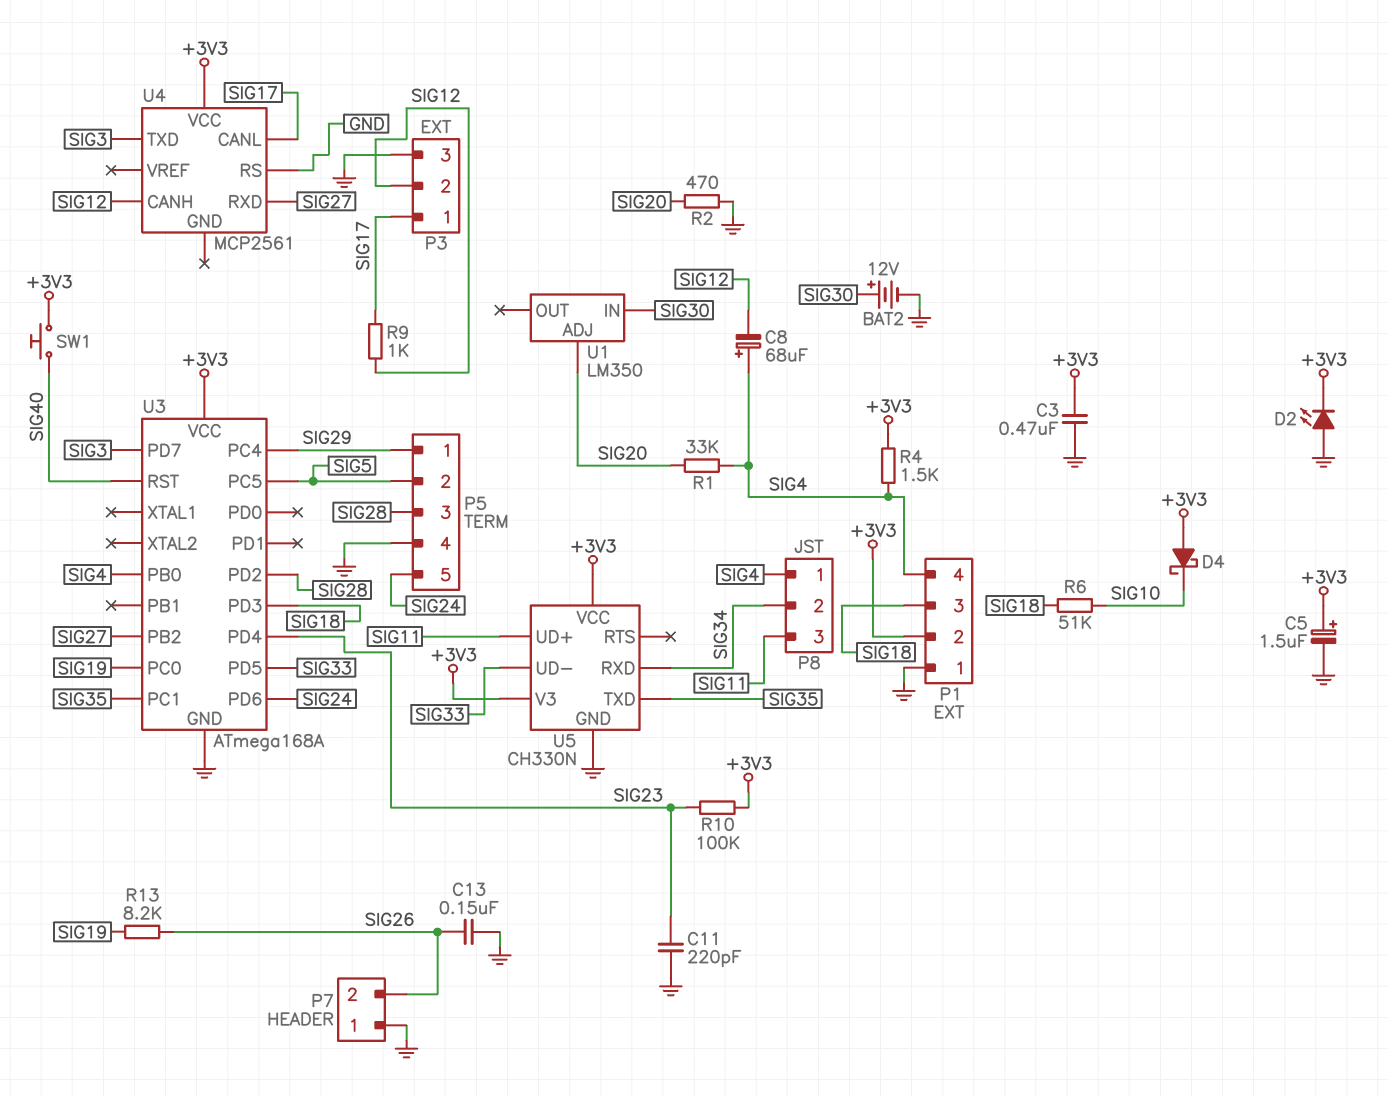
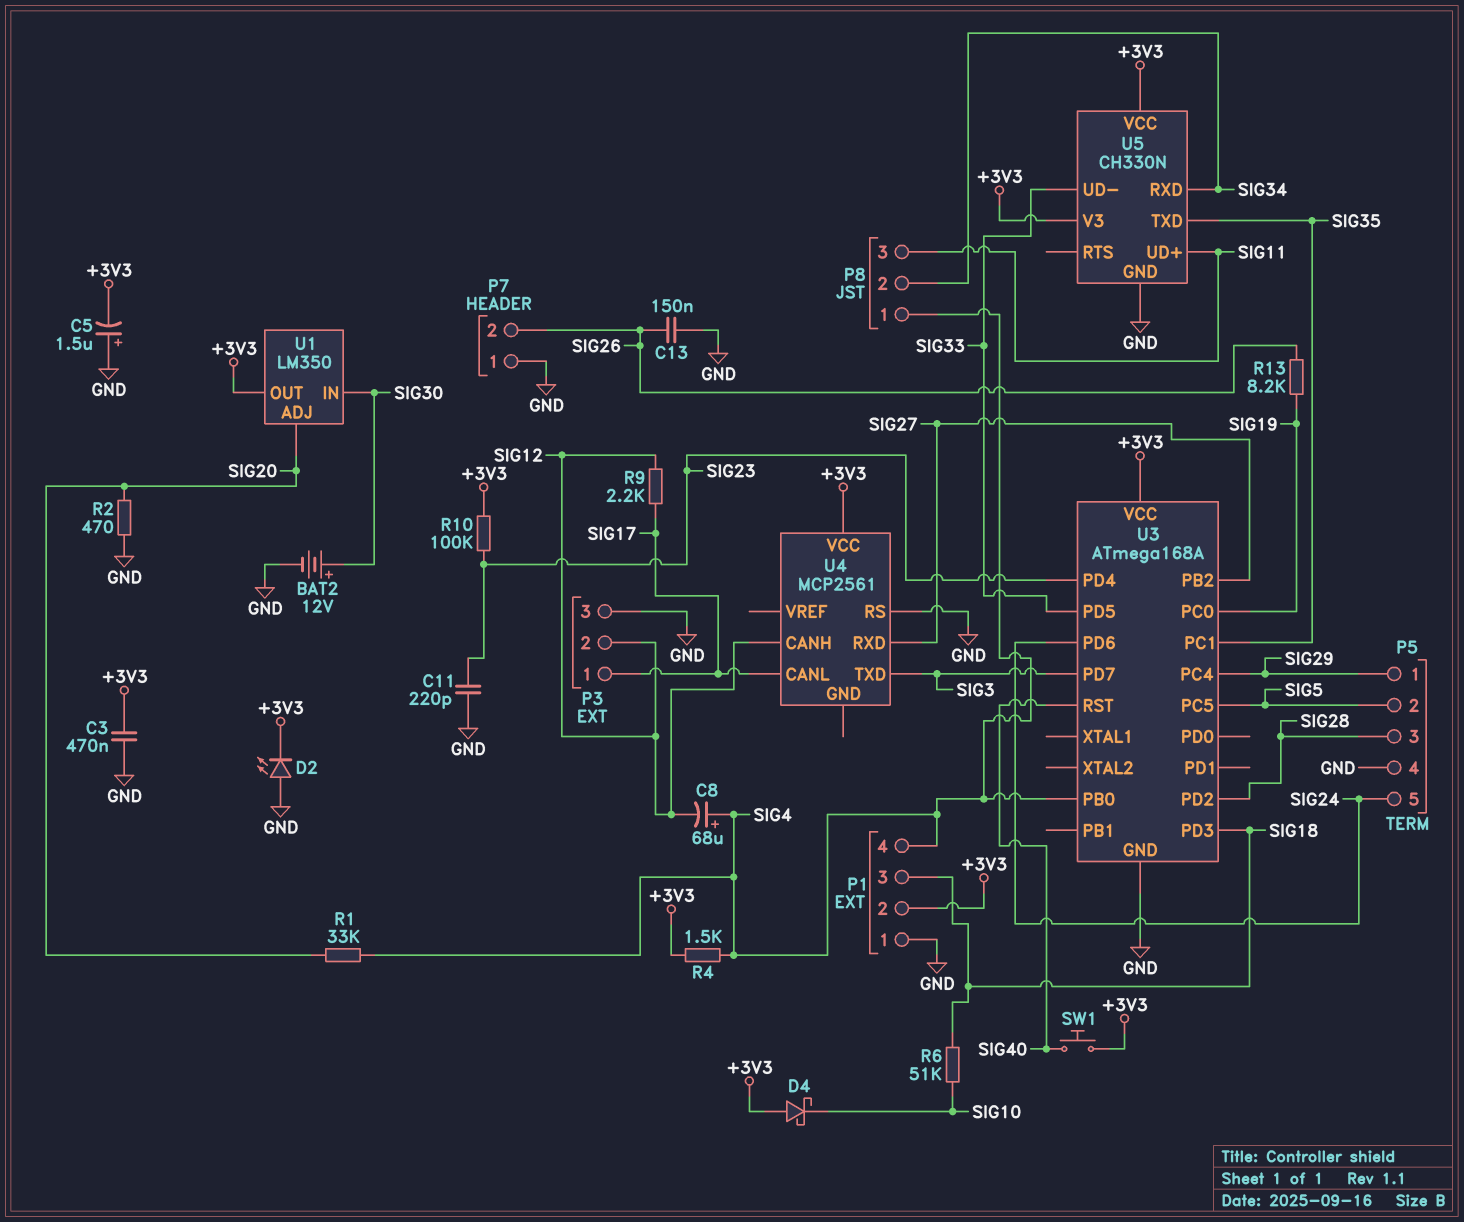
C5: 1.5uF (plus +3V3, minus GND) -> 1.5uF (plus GND, minus +3V3)
R9: 1k (SIG12, SIG17) -> 2.2k (SIG12, SIG17)
U1 pin OUT: none -> +3V3

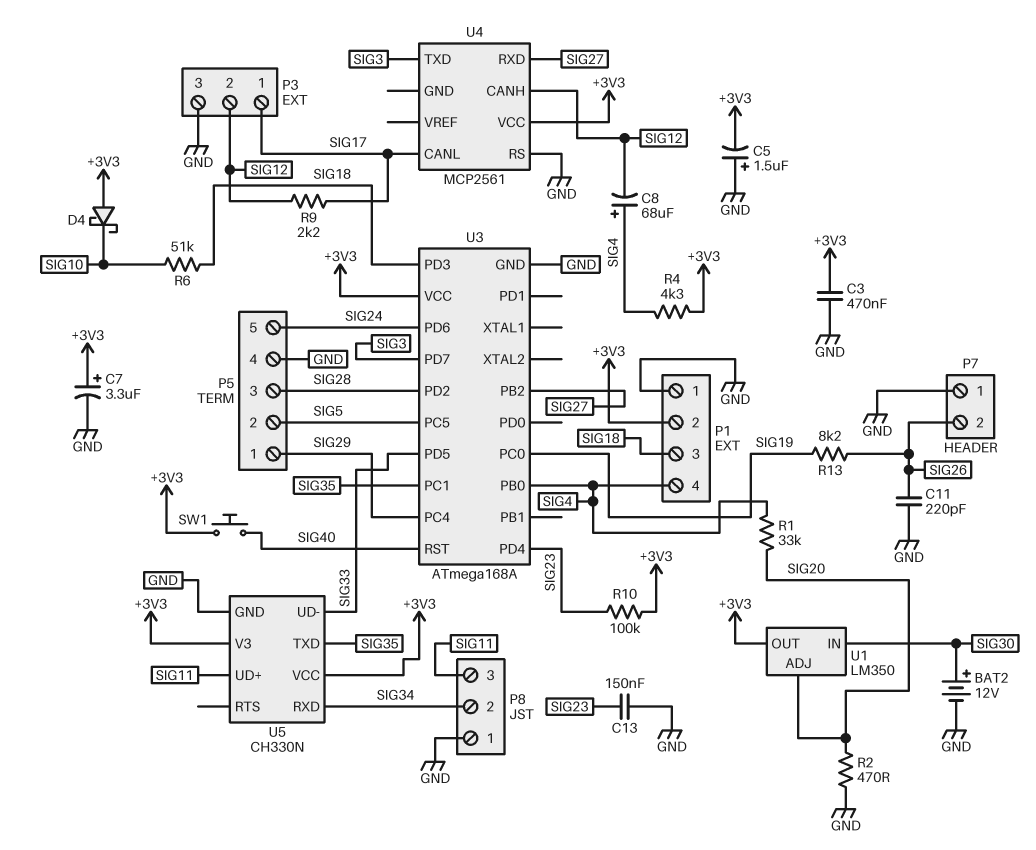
C7: none -> 3.3uF (plus +3V3, minus GND)
C11: 220pF (GND, SIG23) -> 220pF (GND, SIG26)
C13: 150nF (GND, SIG26) -> 150nF (GND, SIG23)
D2: LED (A GND, K +3V3) -> none
P8 pin 1: SIG4 -> GND
R4: 1.5k (+3V3, SIG4) -> 4.3k (+3V3, SIG4)

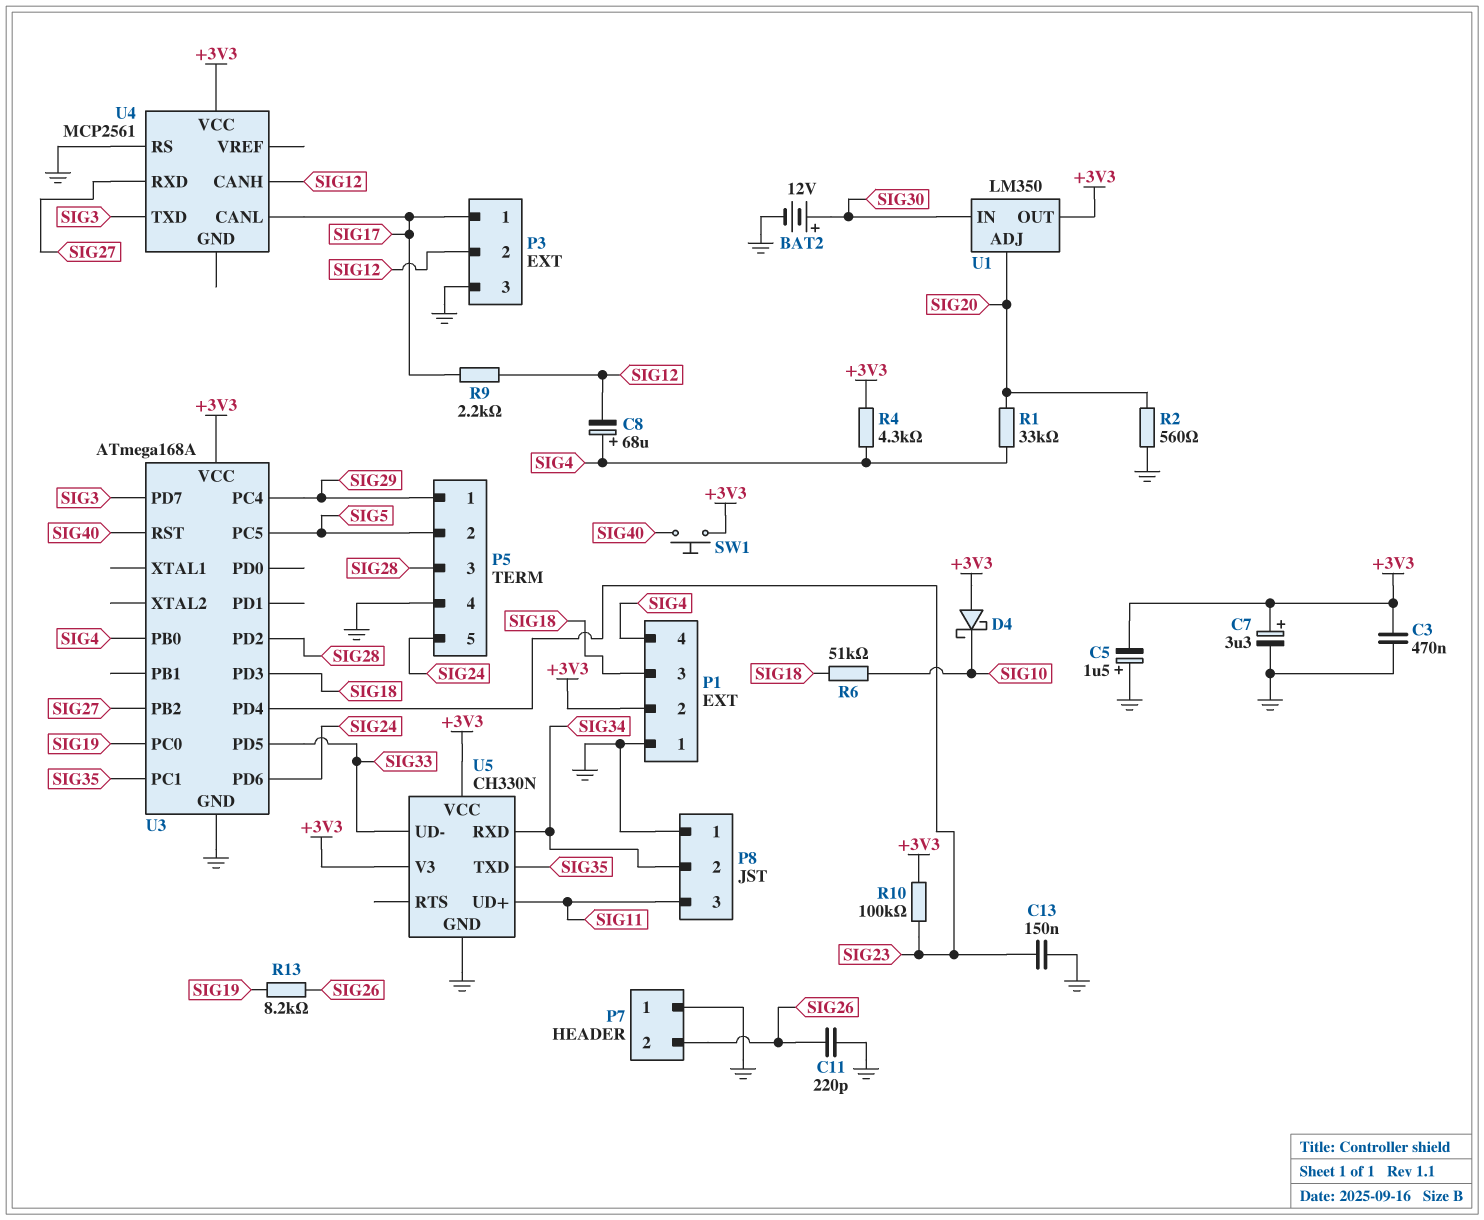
R2: 470 (GND, SIG20) -> 560 (GND, SIG20)

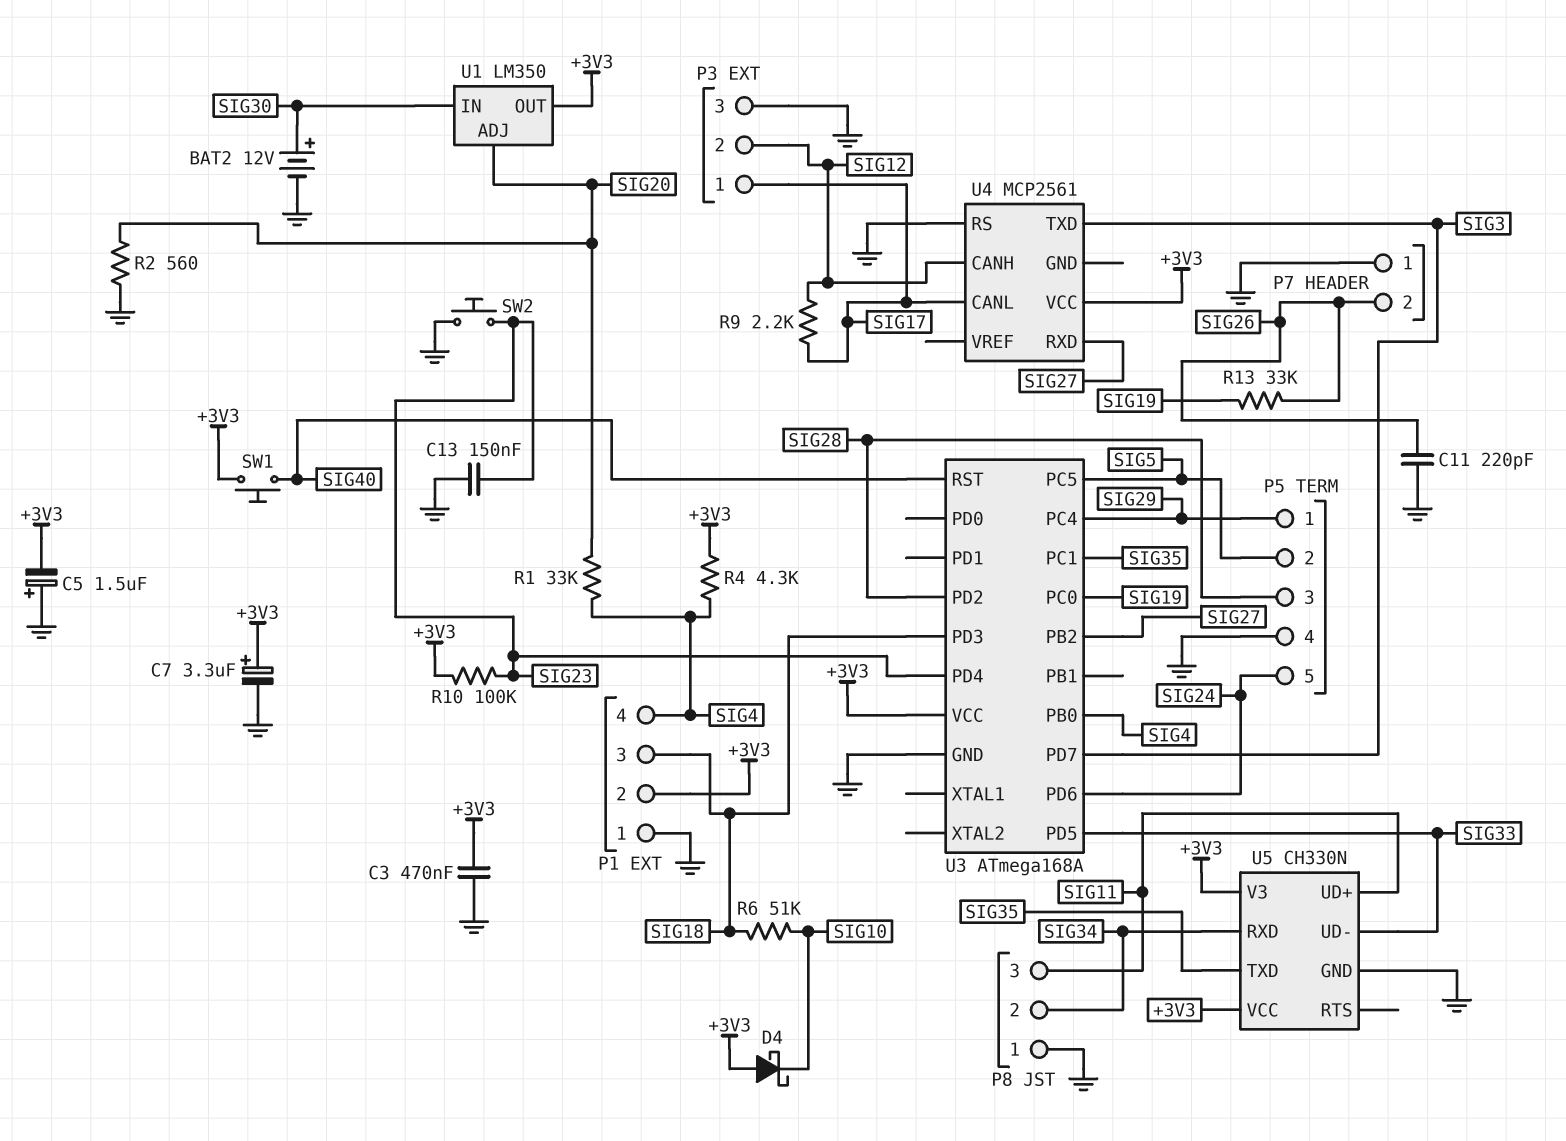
C8: 68uF (plus SIG4, minus SIG12) -> none
R13: 8.2k (SIG19, SIG26) -> 33k (SIG19, SIG26)
SW2: none -> button (GND, SIG23)

